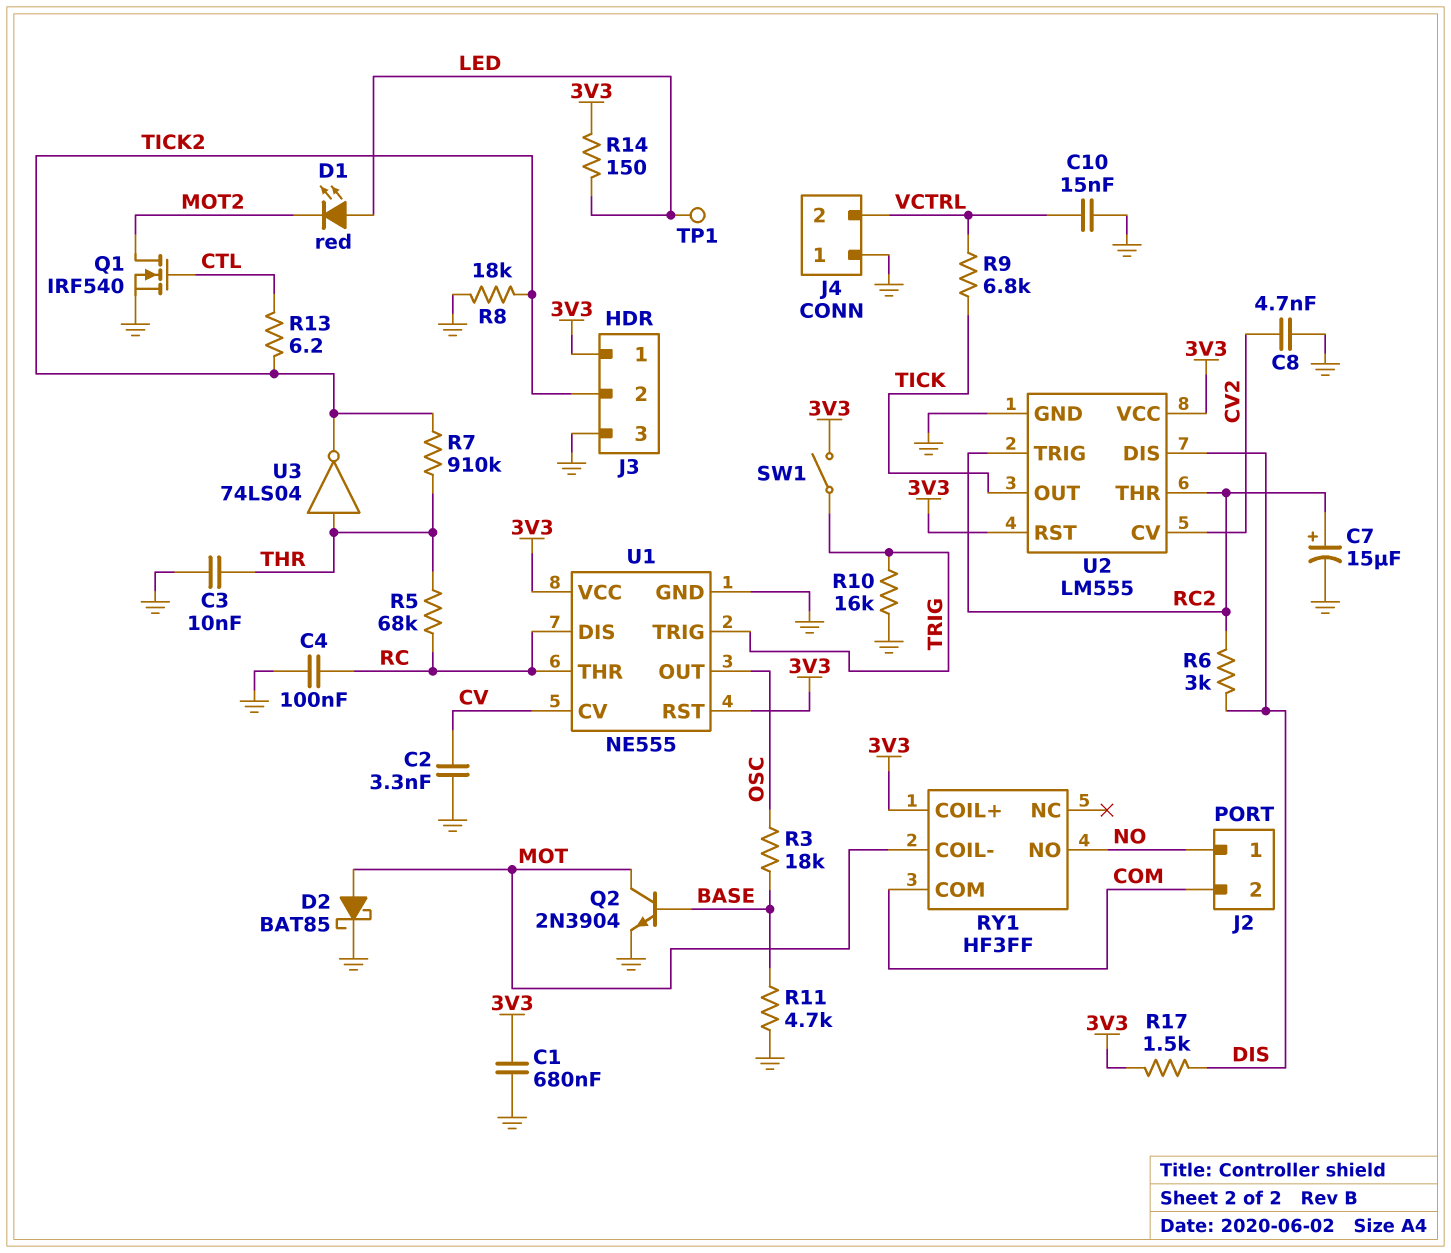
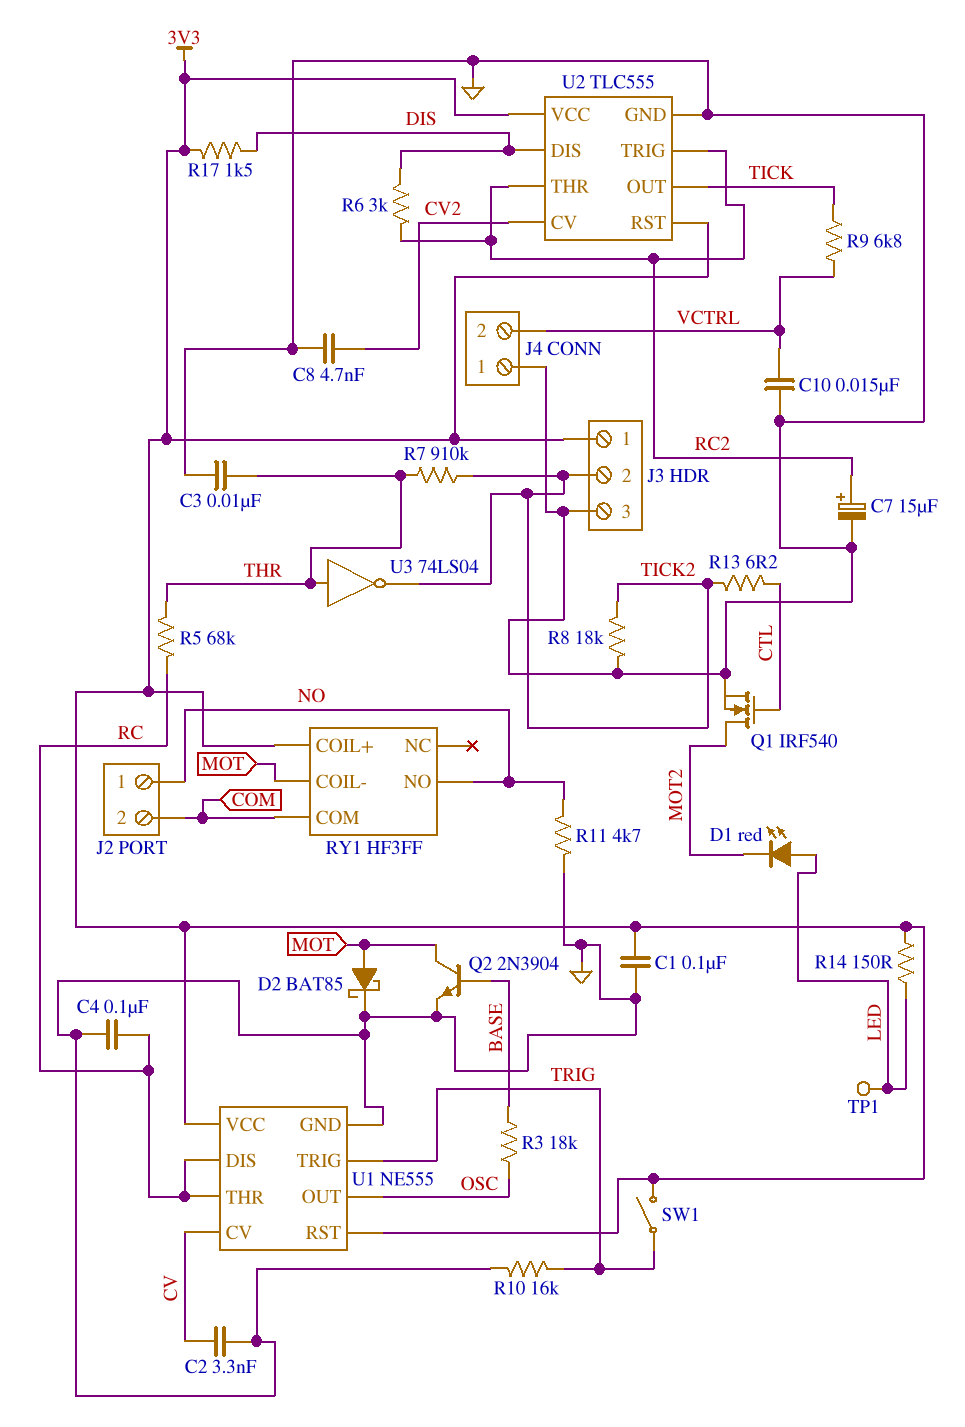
C1: 680nF (3V3, GND) -> 100nF (3V3, GND)
R11: 4.7k (BASE, GND) -> 4.7k (GND, NO)
U2: LM555 -> TLC555

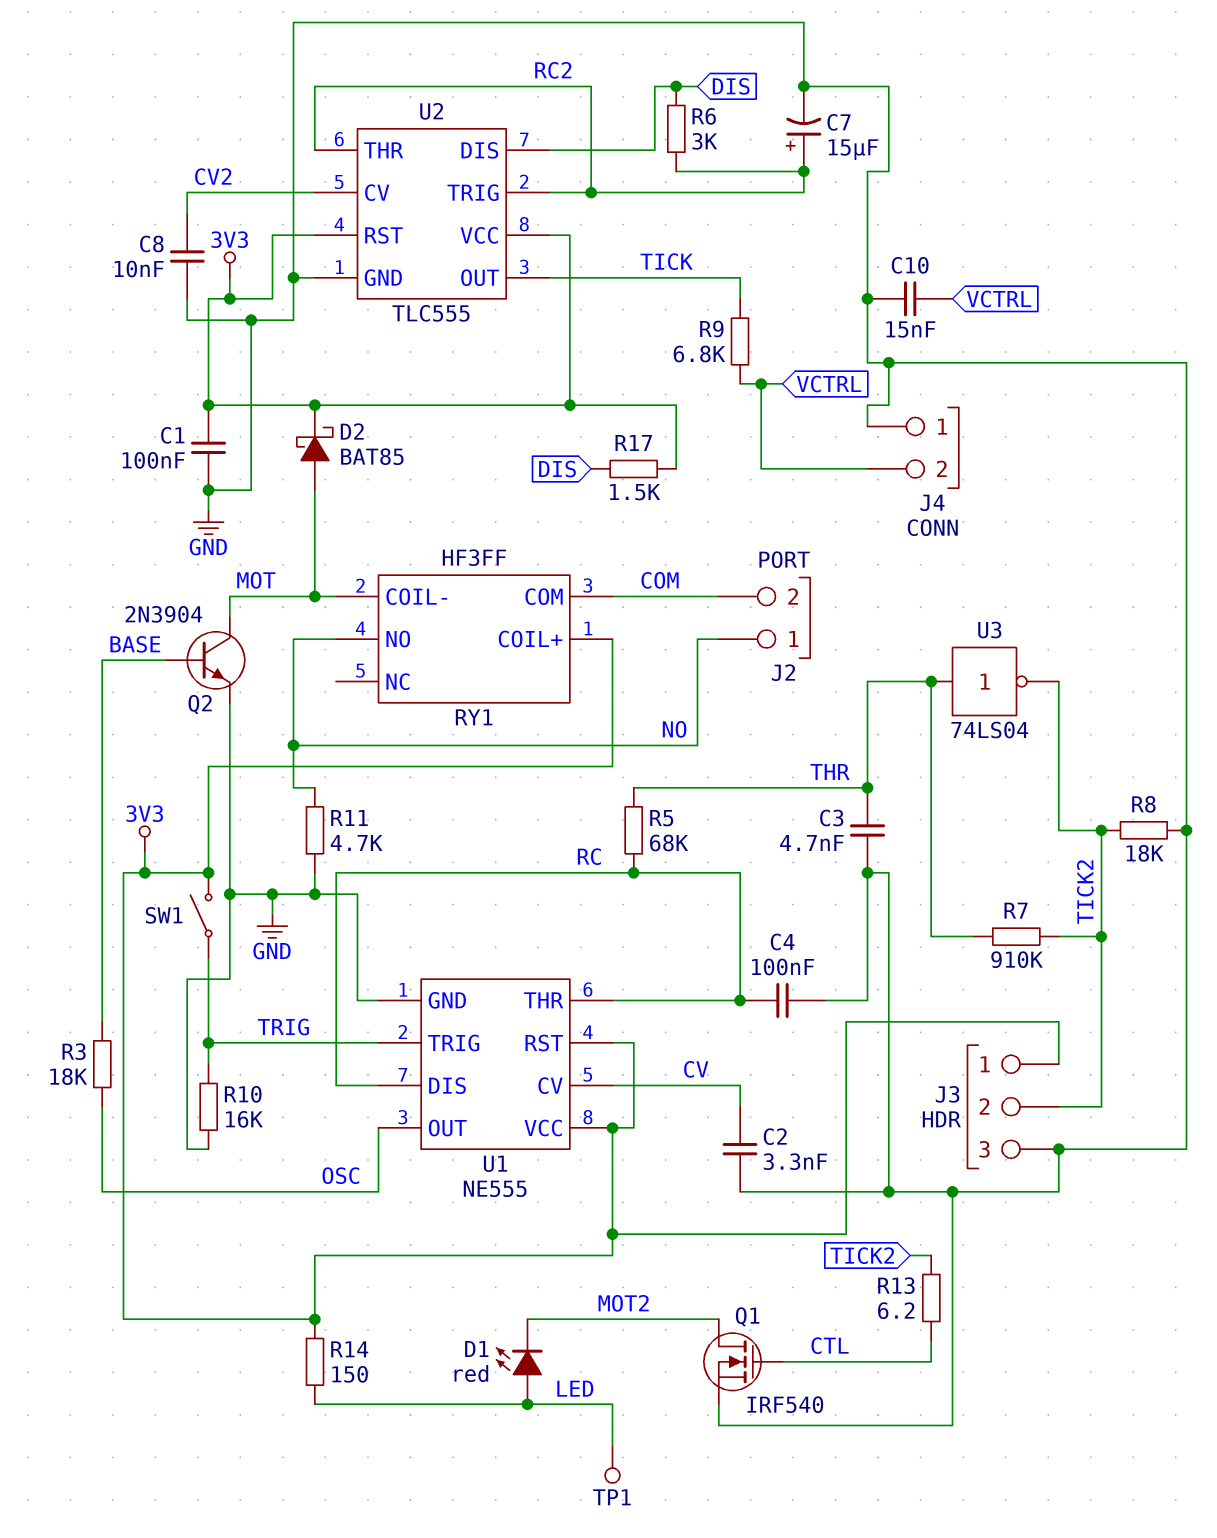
C3: 10nF (GND, THR) -> 4.7nF (GND, THR)
C8: 4.7nF (CV2, GND) -> 10nF (CV2, GND)
D2: schottky BAT85 (A MOT, K GND) -> schottky BAT85 (A MOT, K 3V3)

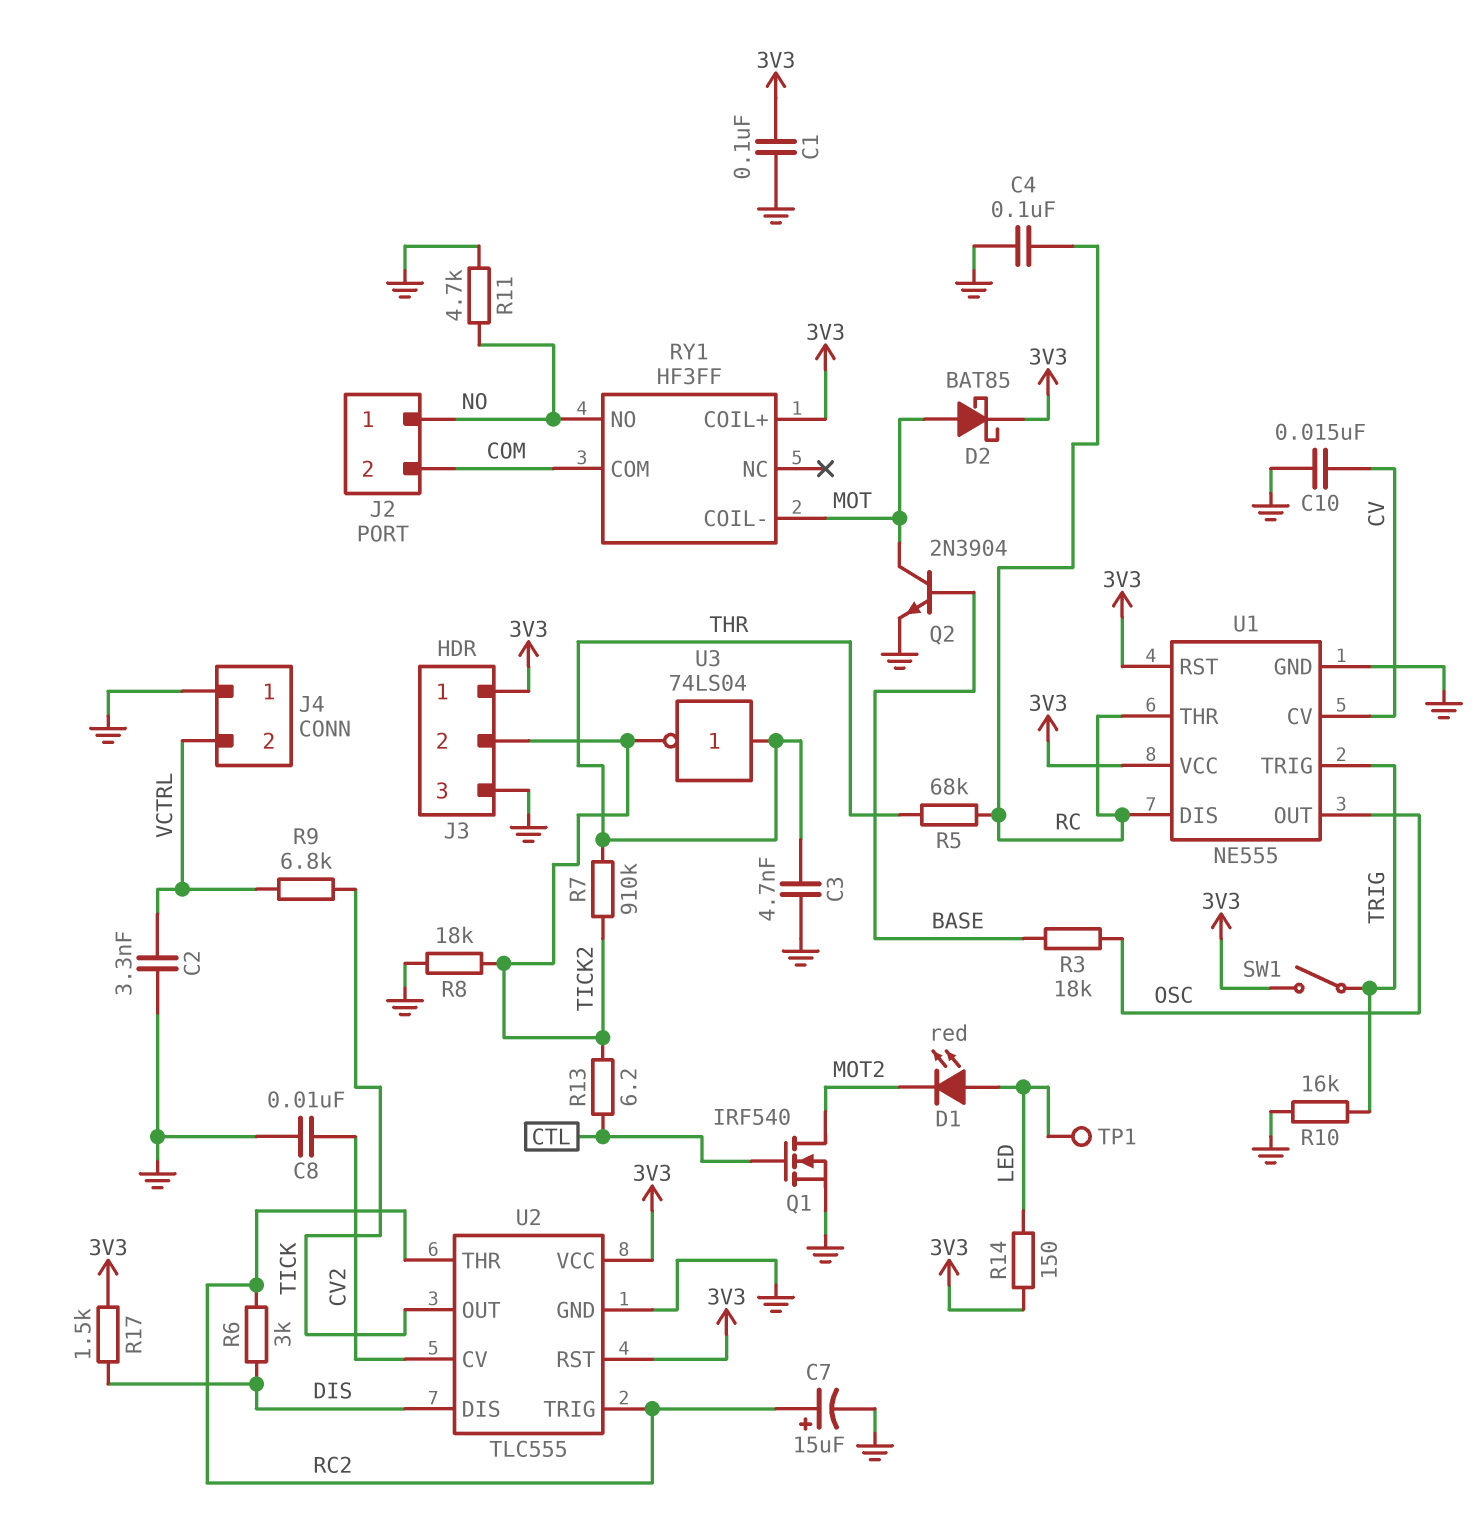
C2: 3.3nF (CV, GND) -> 3.3nF (GND, VCTRL)
C10: 15nF (GND, VCTRL) -> 15nF (CV, GND)

